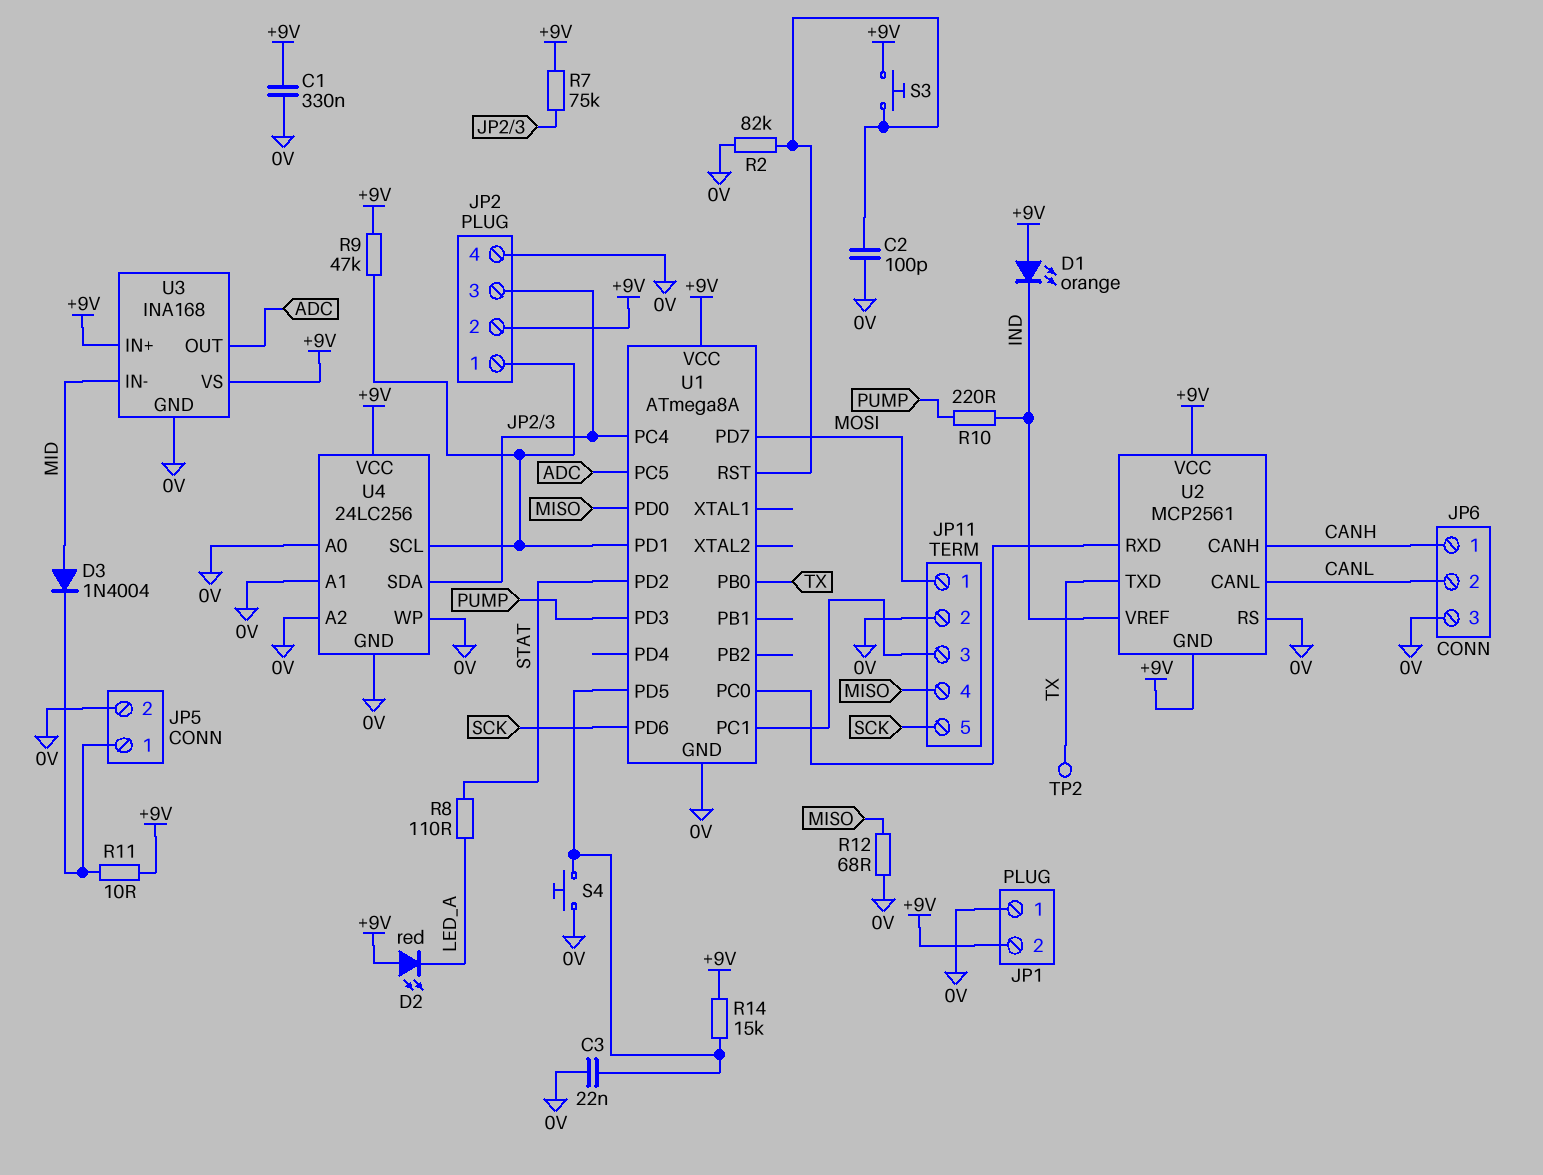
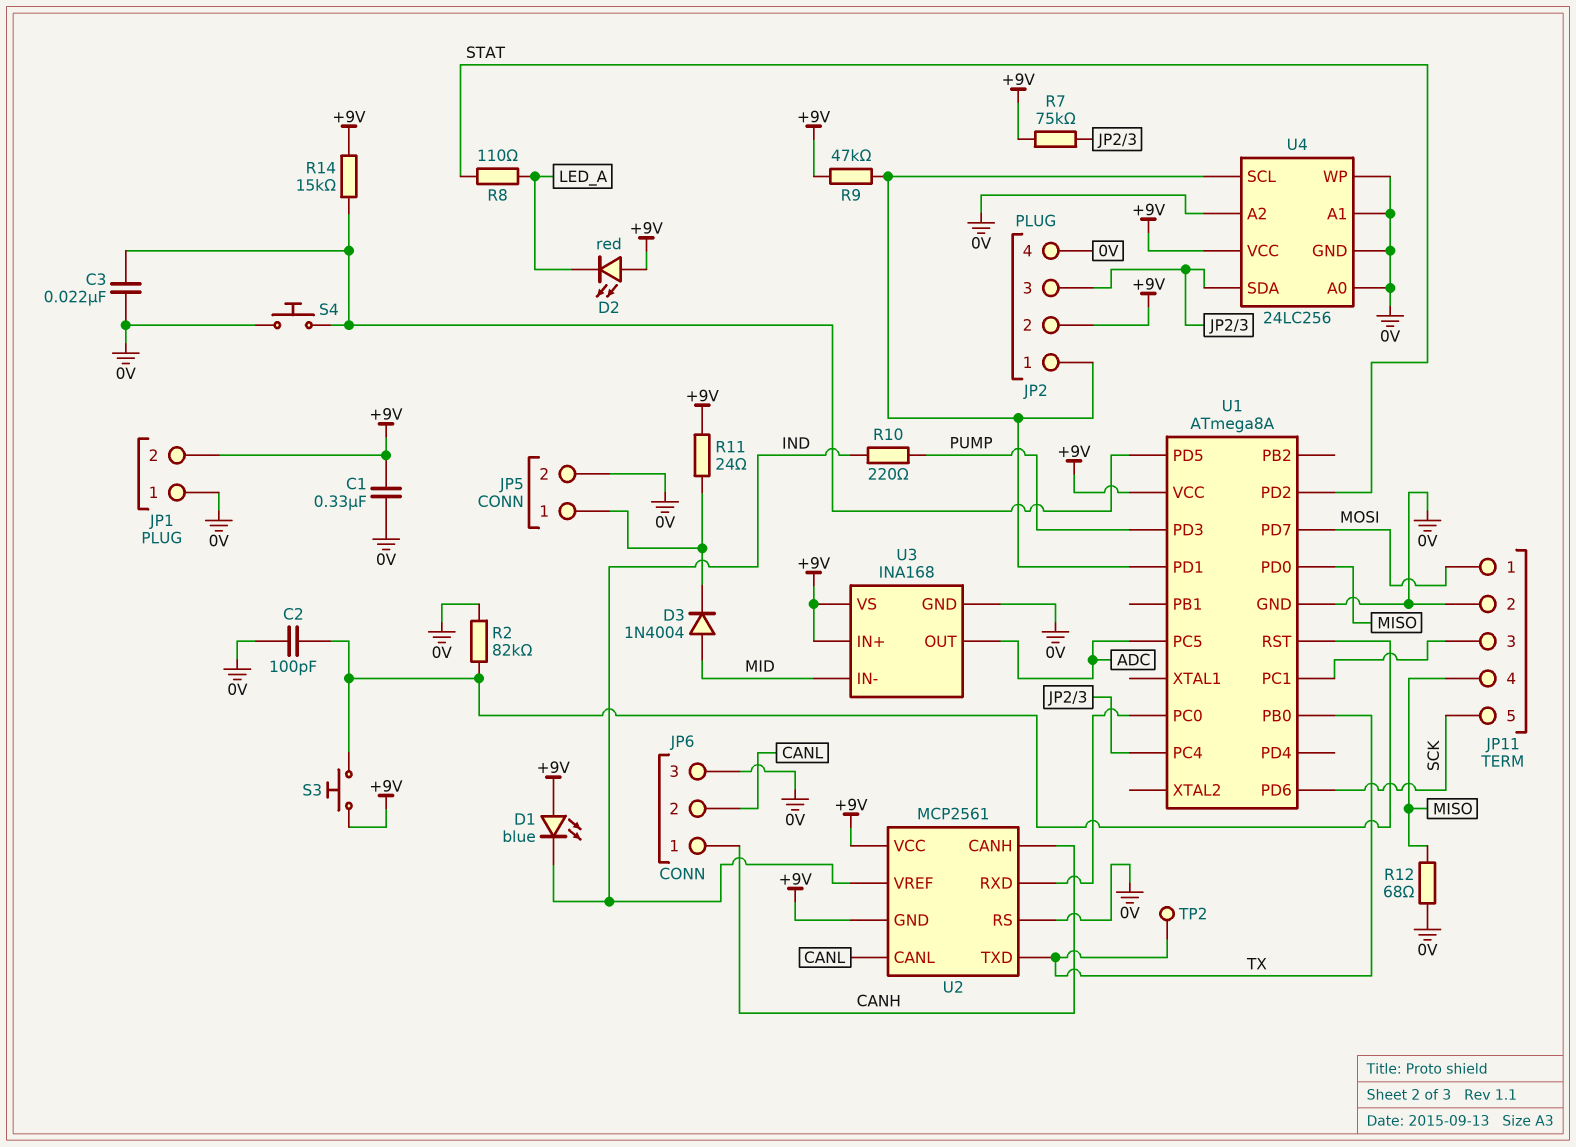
D1: LED orange (A +9V, K IND) -> LED blue (A +9V, K IND)
R11: 10 (+9V, JP5/1) -> 24 (+9V, JP5/1)

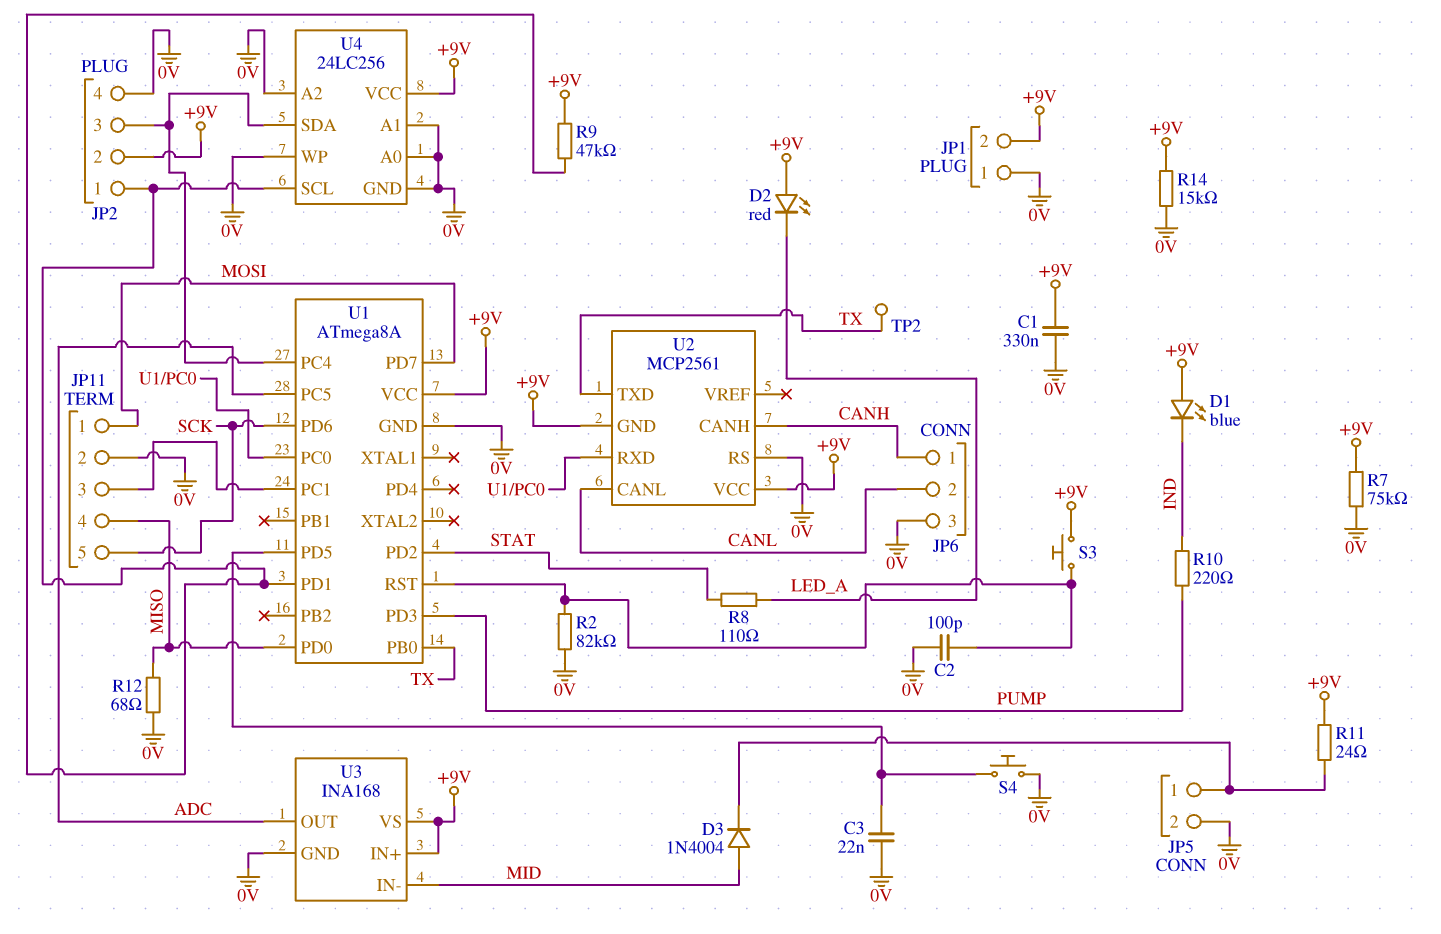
R7: 75k (+9V, JP2/3) -> 75k (+9V, 0V)
R14: 15k (+9V, U1/PD5) -> 15k (+9V, 0V)
U2 pin VREF: IND -> none

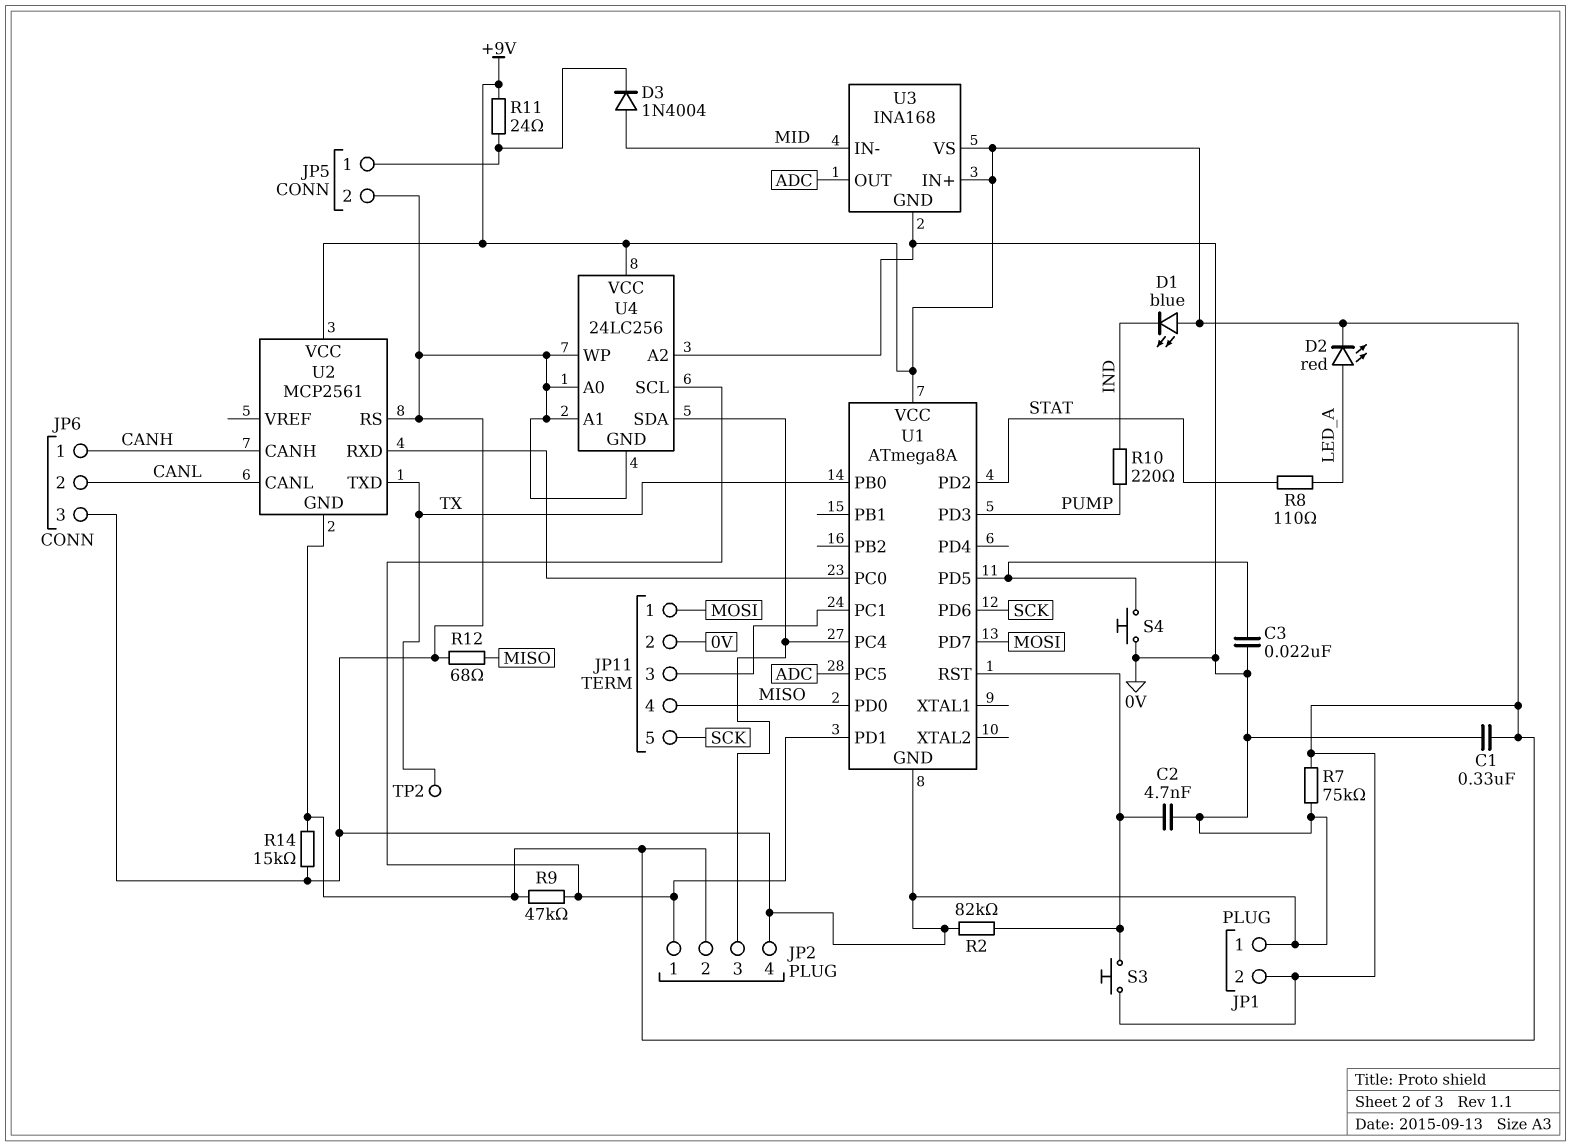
C2: 100pF (0V, U1/RST) -> 4.7nF (0V, U1/RST)
D2: LED red (A +9V, K LED_A) -> LED red (A LED_A, K +9V)

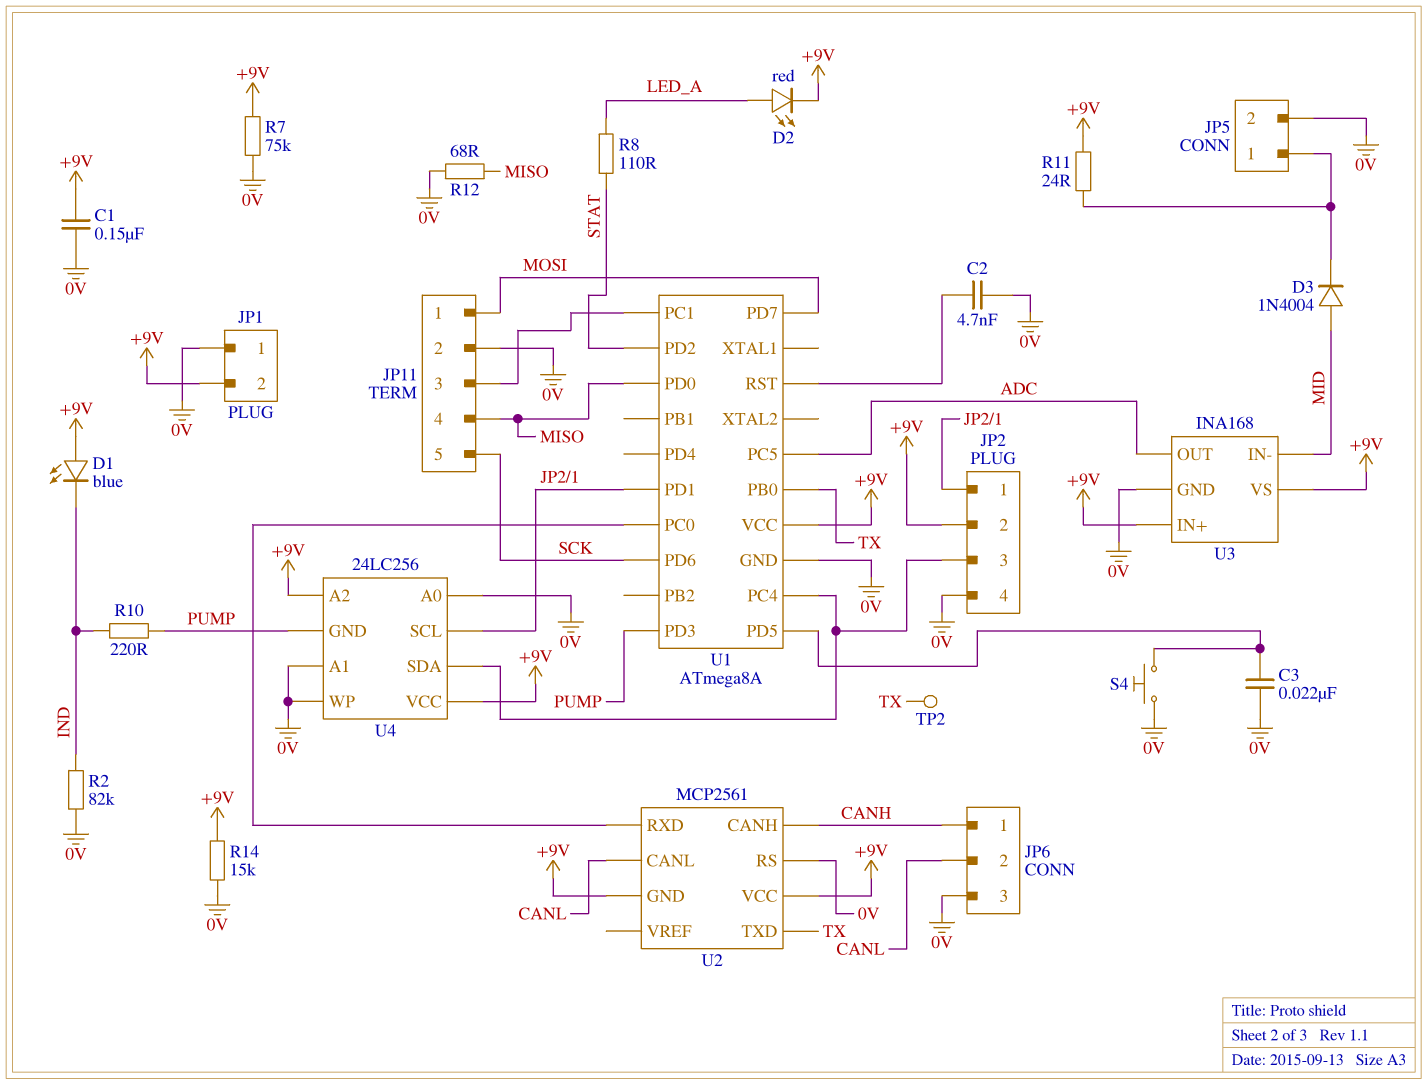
C1: 330nF (+9V, 0V) -> 150nF (+9V, 0V)
R2: 82k (0V, U1/RST) -> 82k (0V, IND)
R9: 47k (+9V, JP2/1) -> none
S3: button (+9V, U1/RST) -> none
U4 pin A2: 0V -> +9V
U4 pin GND: 0V -> PUMP

